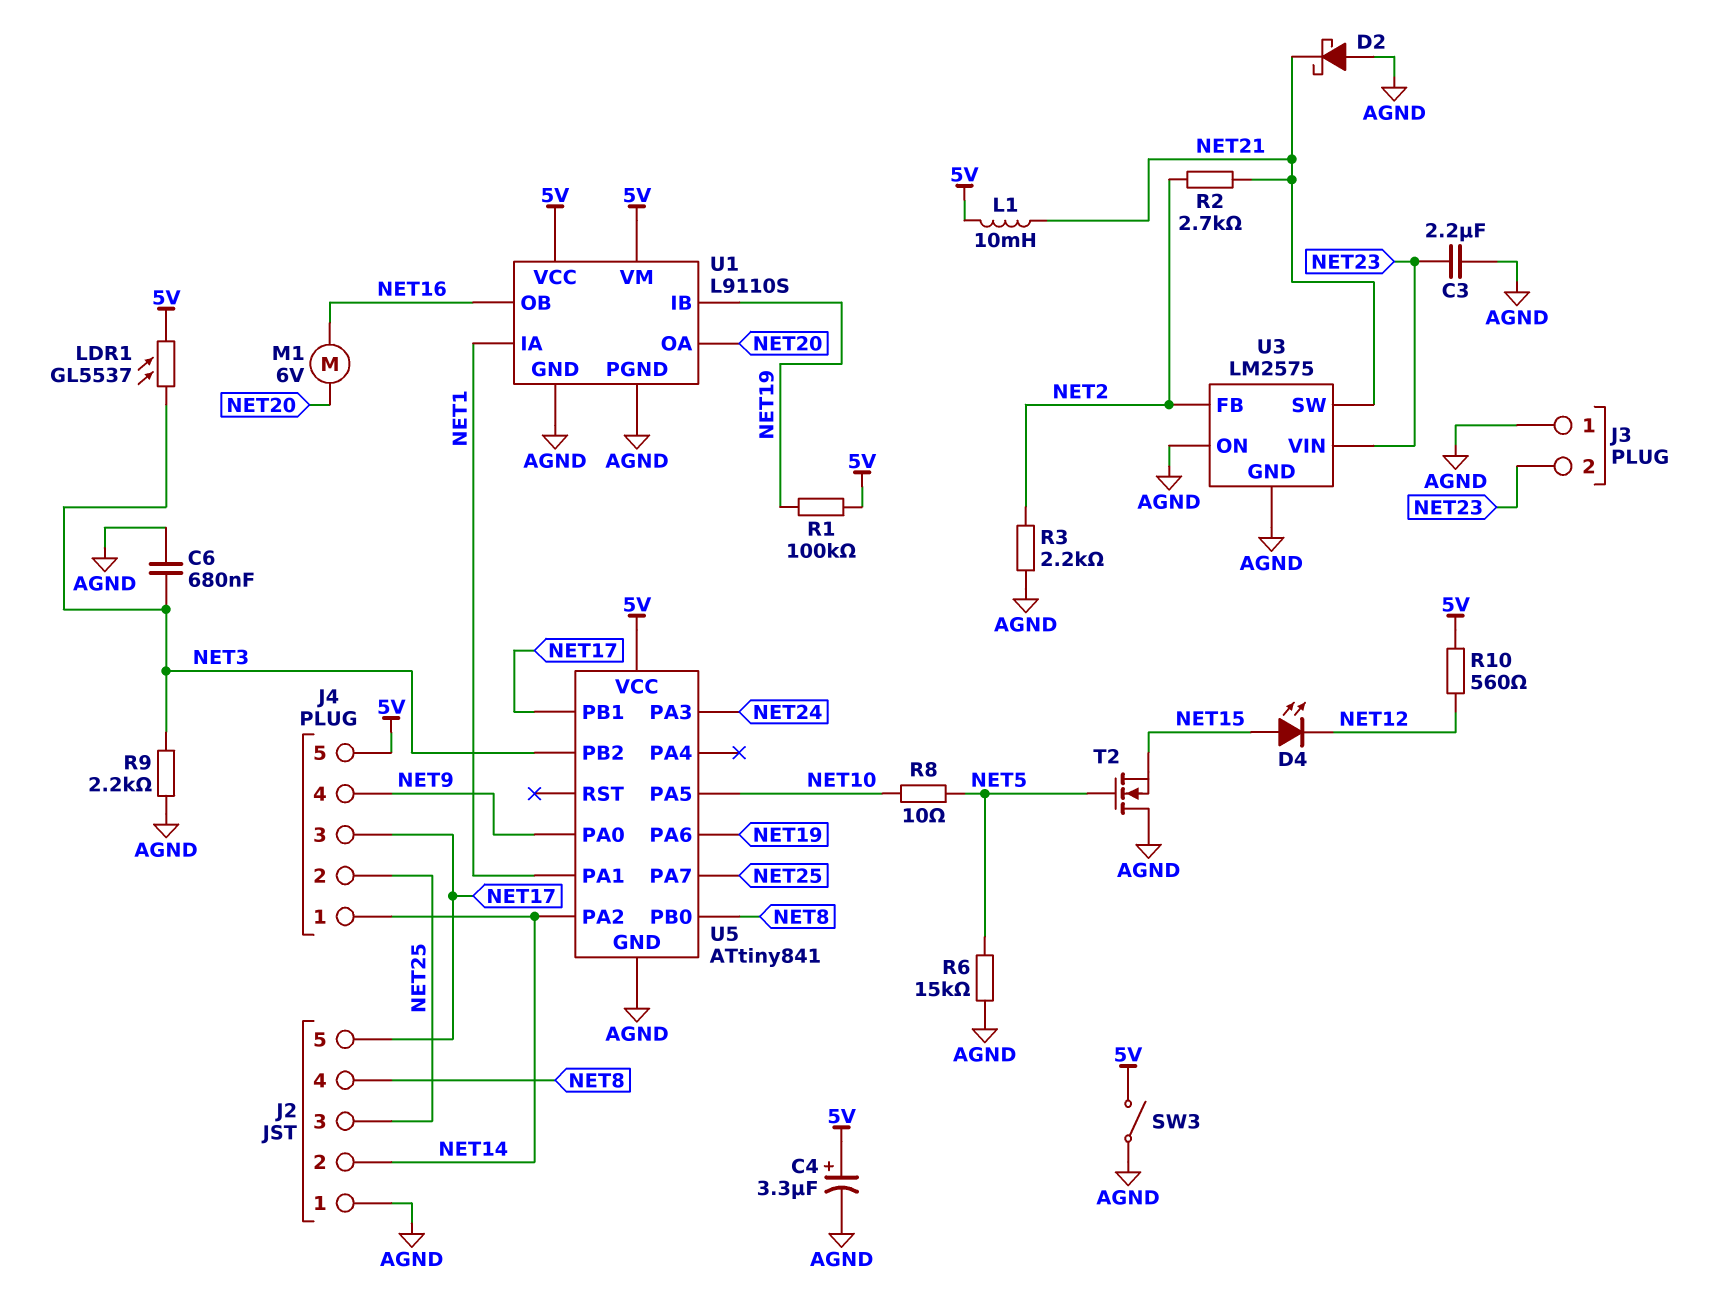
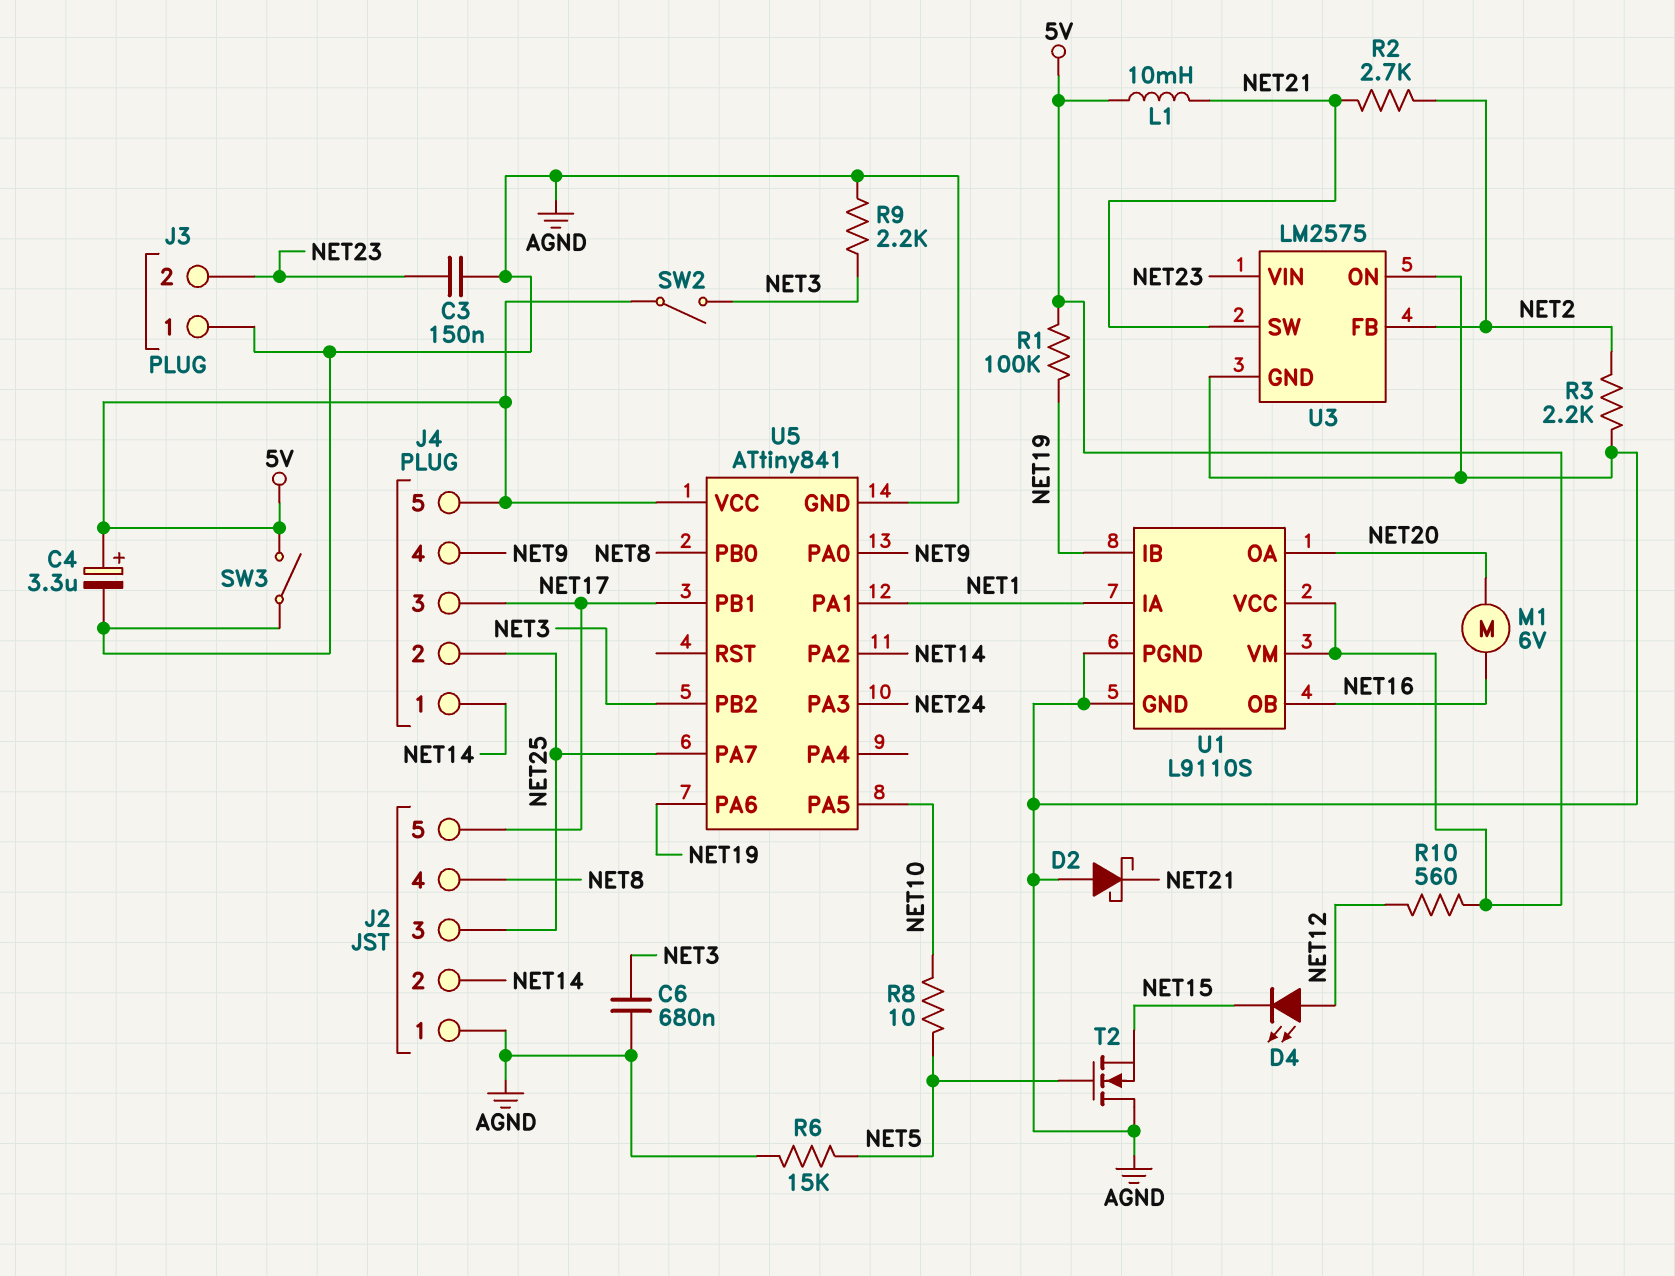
C3: 2.2uF (AGND, NET23) -> 150nF (AGND, NET23)
D4: LED (A NET15, K NET12) -> LED (A NET12, K NET15)
LDR1: GL5537 (5V, NET3) -> none
SW2: none -> switch (5V, NET3)

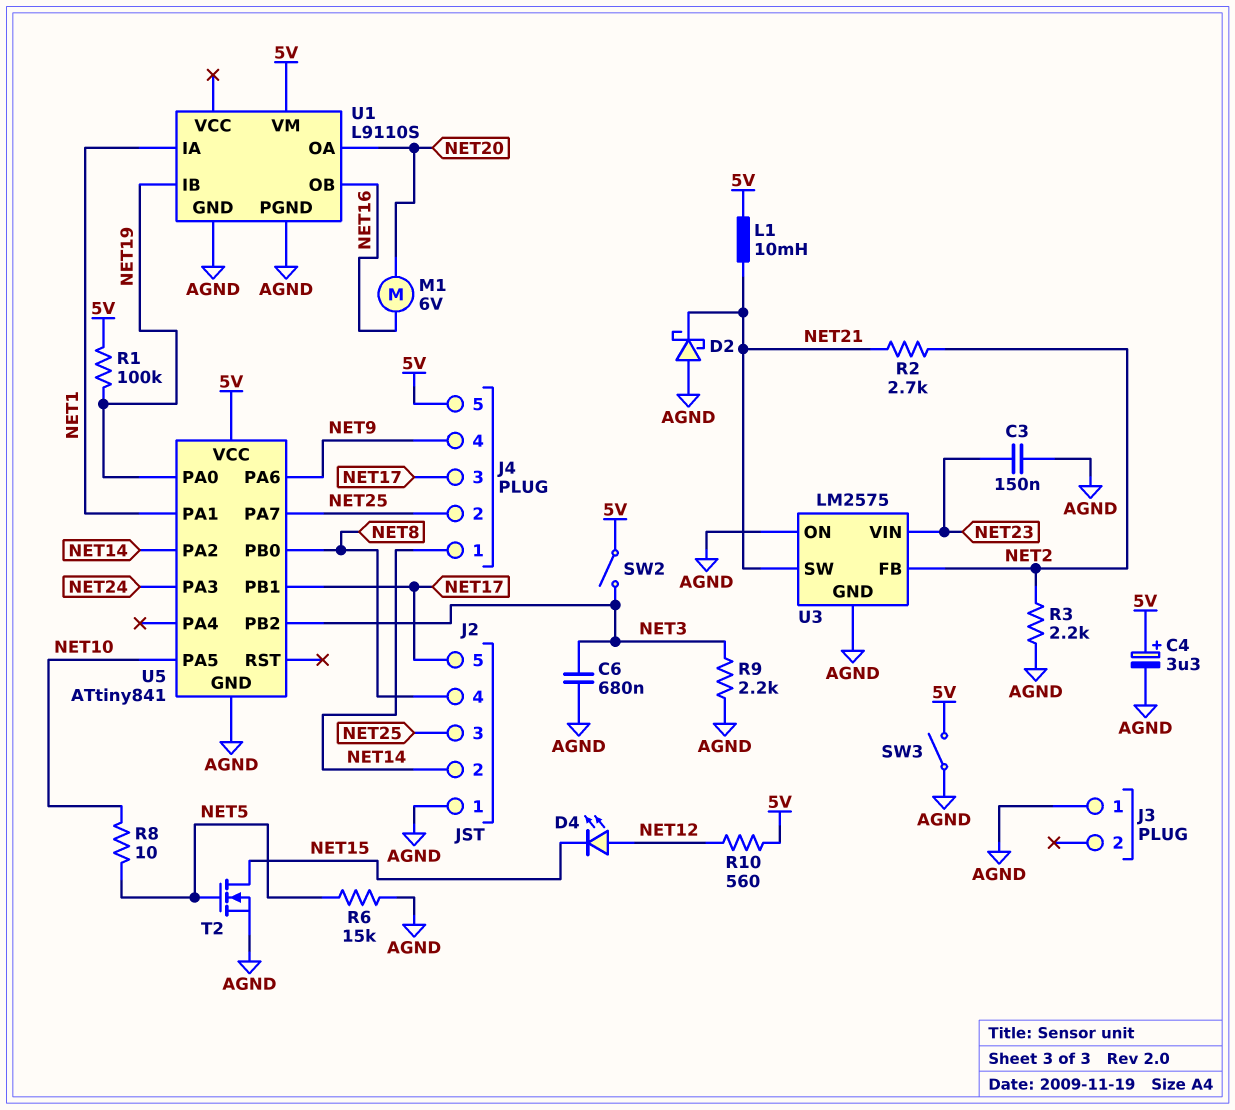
J3 pin 2: NET23 -> none
T2: NMOS (G NET5, D AGND, S NET15) -> NMOS (G NET5, D NET15, S AGND)
U1 pin VCC: 5V -> none
U5 pin PA0: NET9 -> NET19
U5 pin PA6: NET19 -> NET9

